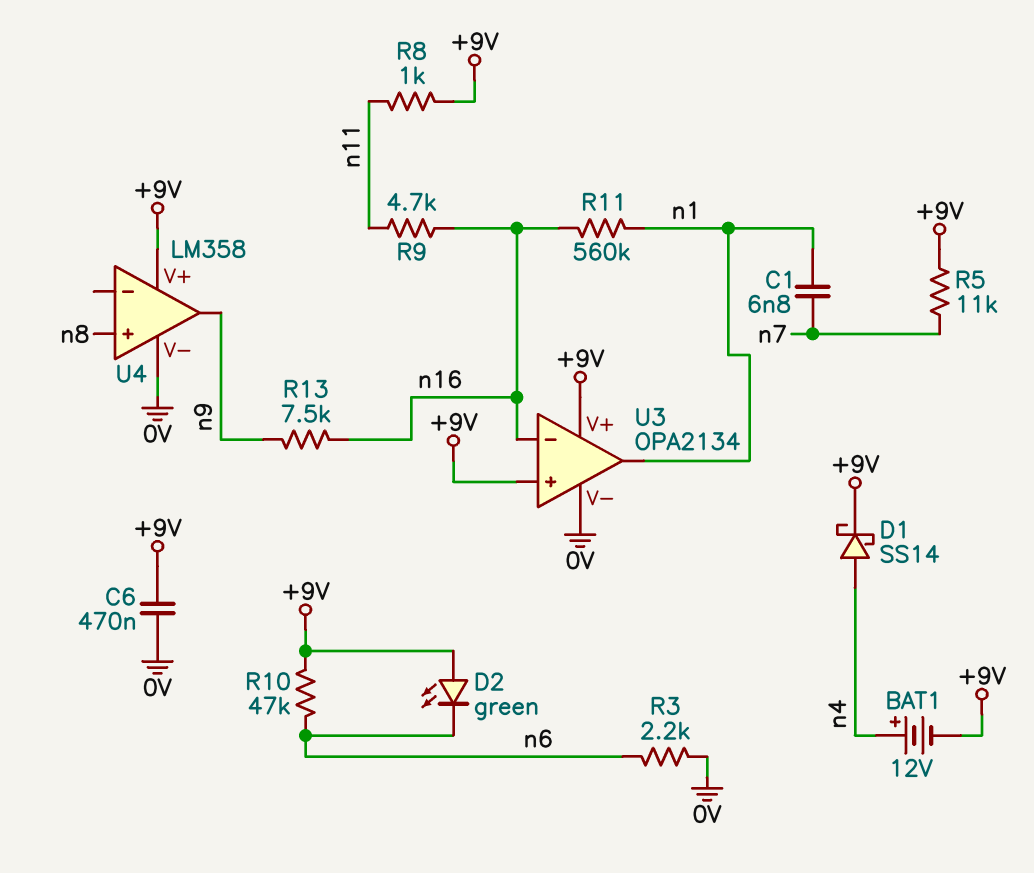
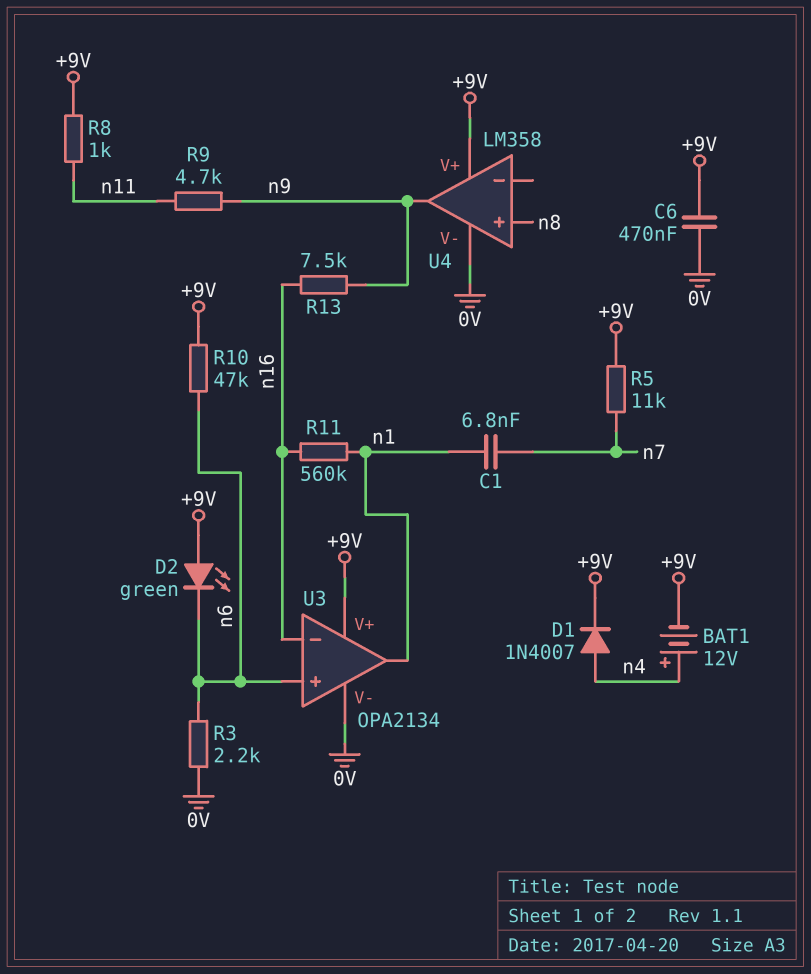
D1: schottky SS14 (A n4, K +9V) -> diode 1N4007 (A n4, K +9V)
R9: 4.7k (n11, n16) -> 4.7k (n9, n11)
U3 pin in+: +9V -> n6

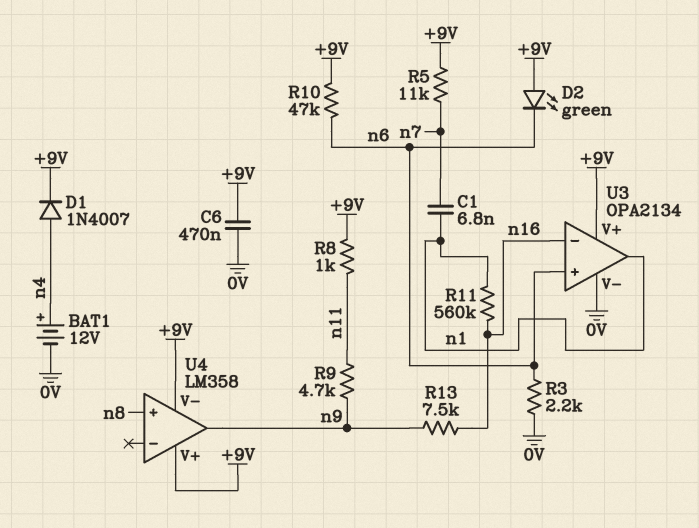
BAT1: 12V (plus n4, minus +9V) -> 12V (plus n4, minus 0V)
U4 pin V-: 0V -> +9V

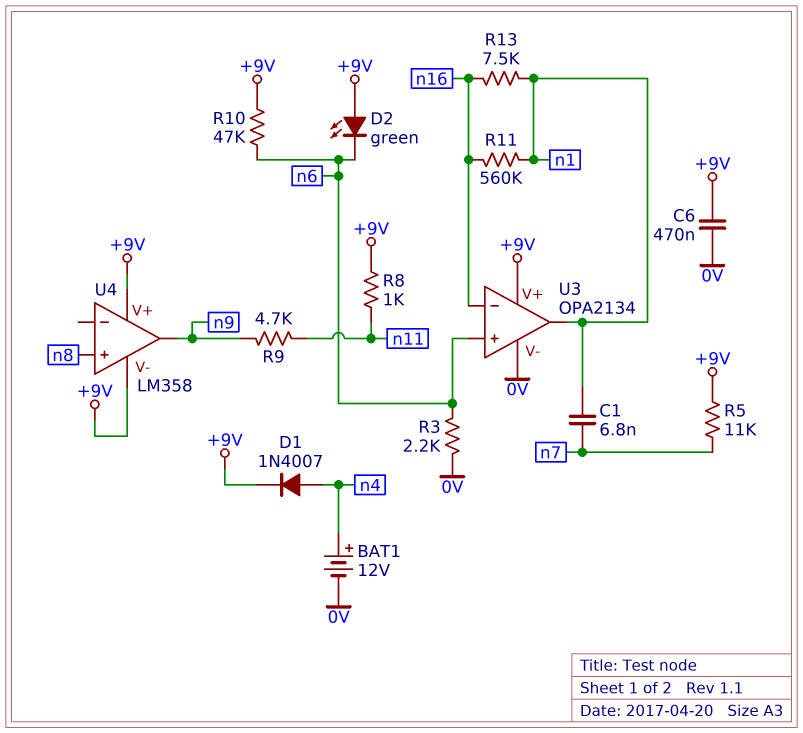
R13: 7.5k (n9, n16) -> 7.5k (n1, n16)

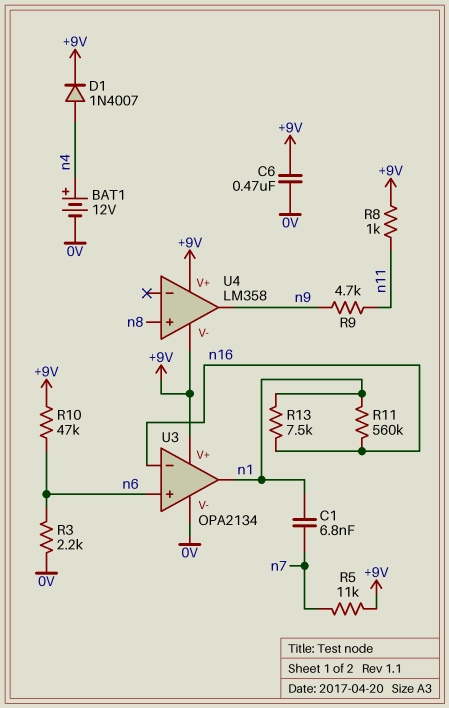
D2: LED green (A +9V, K n6) -> none

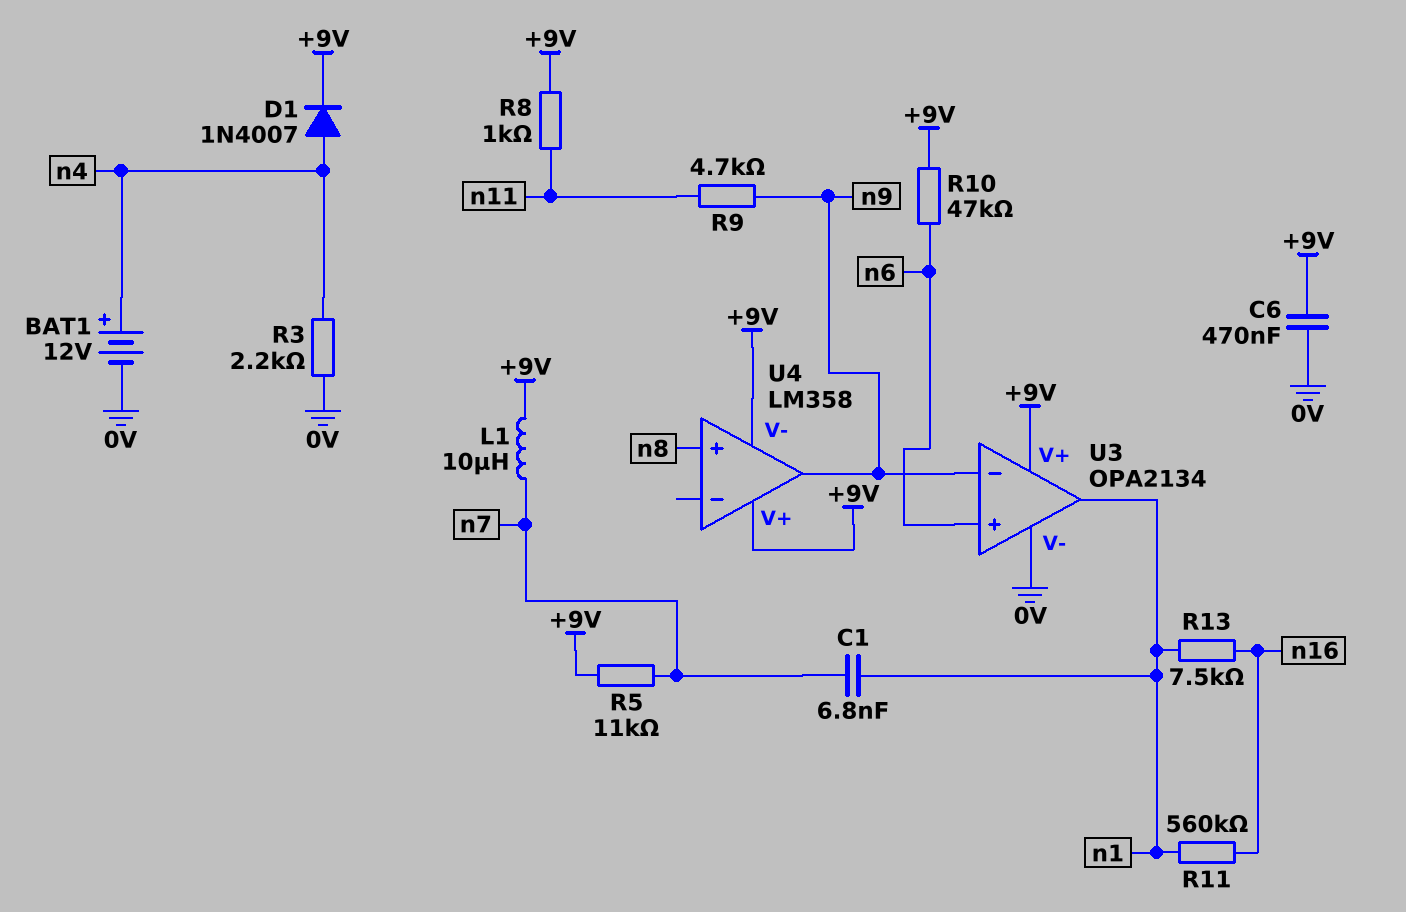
L1: none -> 10uH (+9V, n7)
R3: 2.2k (0V, n6) -> 2.2k (0V, n4)
U3 pin in-: n16 -> n9

